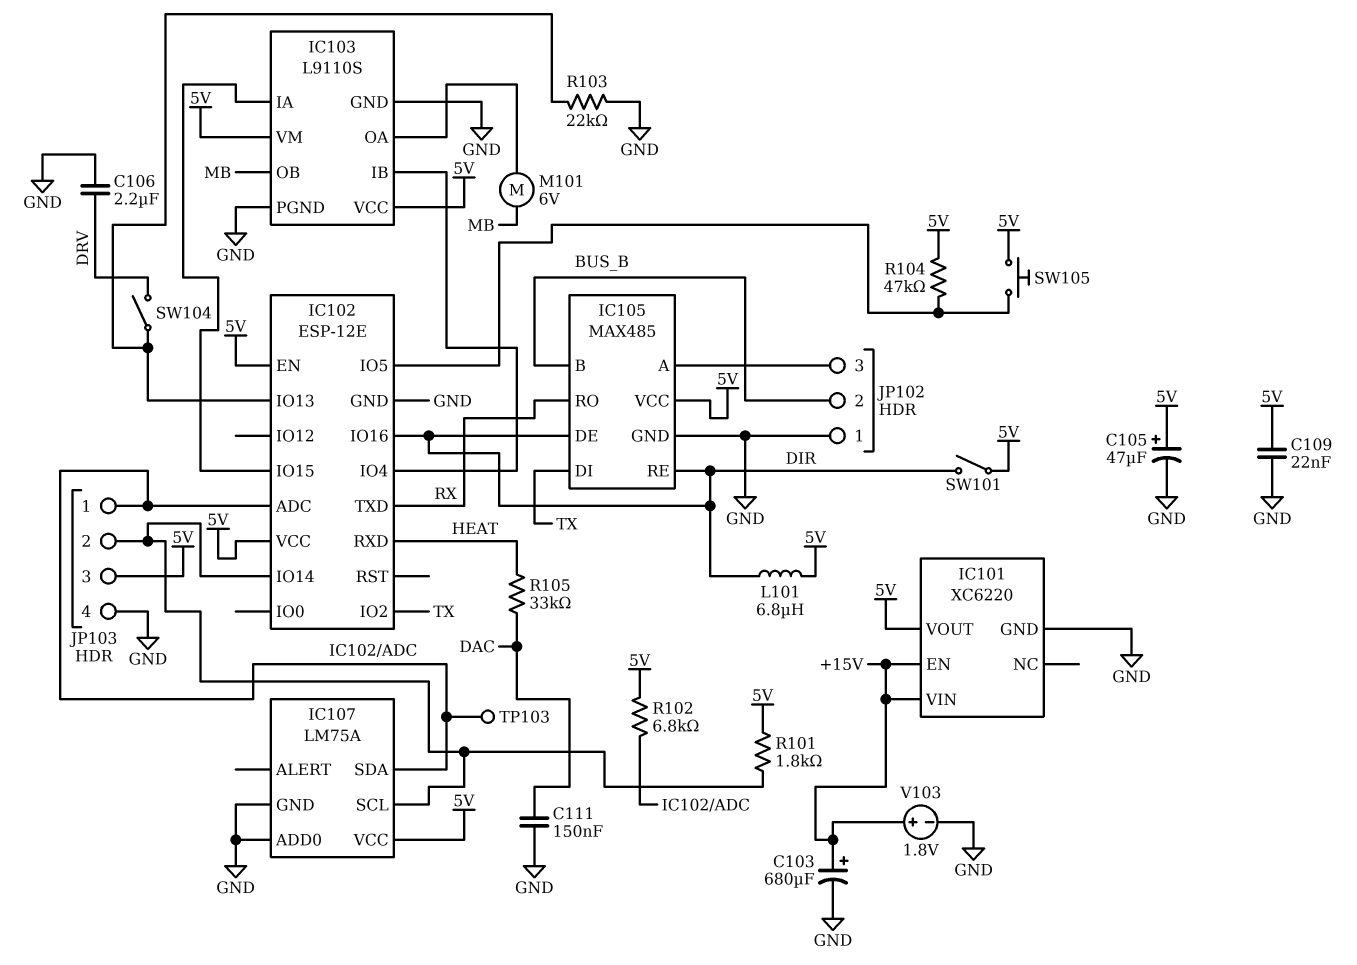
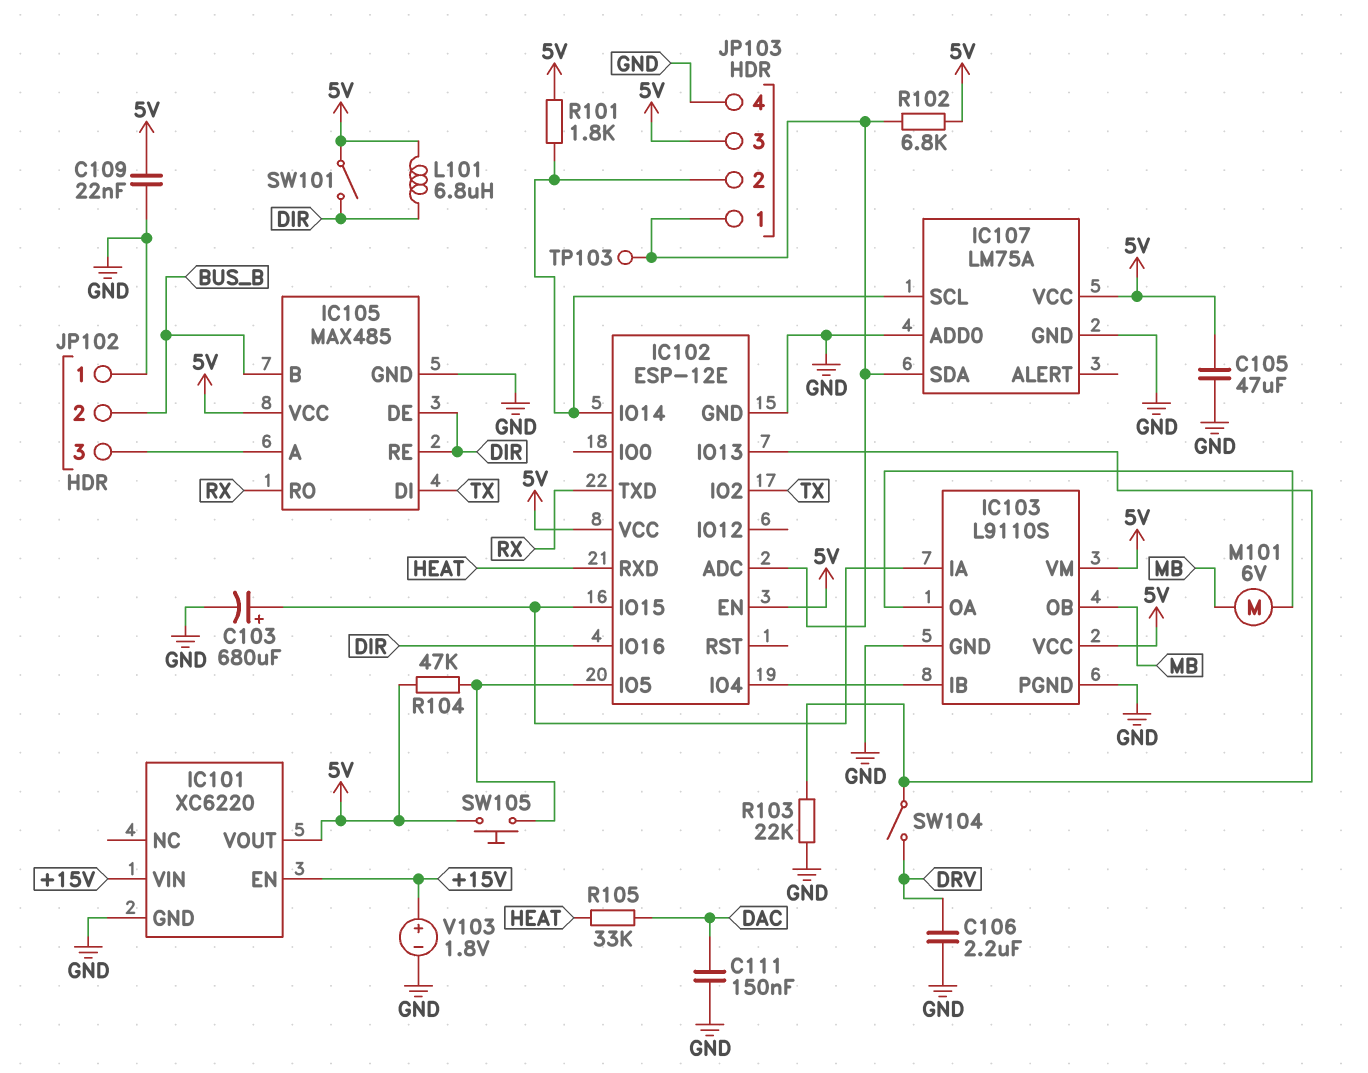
C103: 680uF (plus +15V, minus GND) -> 680uF (plus IC102/IO15, minus GND)
C105: 47uF (plus 5V, minus GND) -> 47uF (5V, GND)

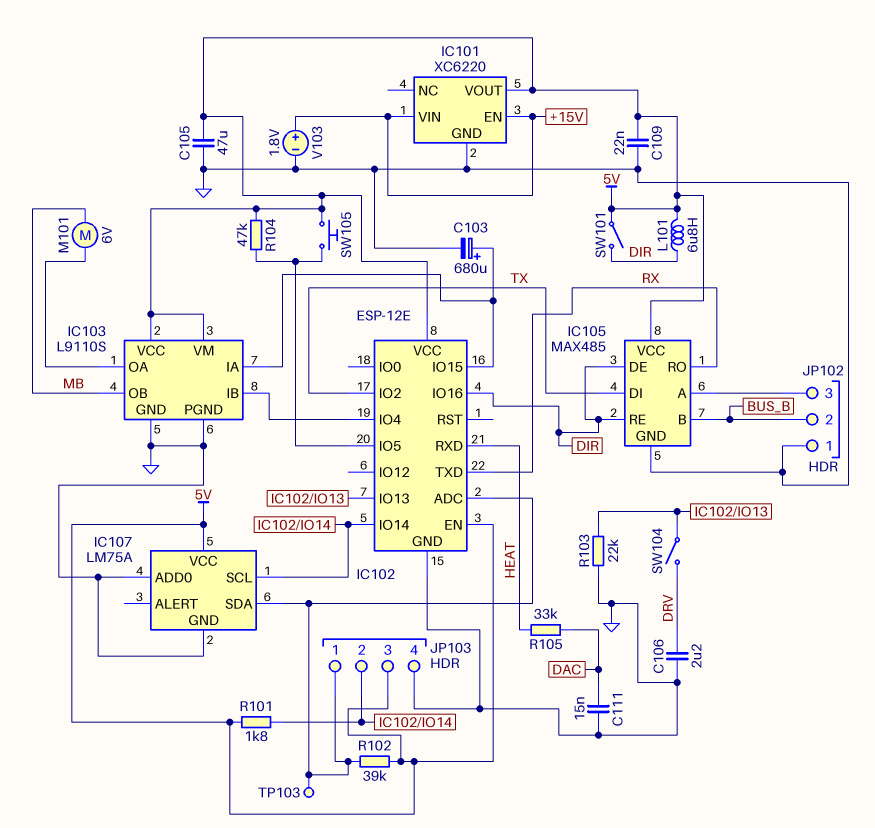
C111: 150nF (DAC, GND) -> 15nF (DAC, GND)
R102: 6.8k (5V, IC102/ADC) -> 39k (5V, IC102/ADC)

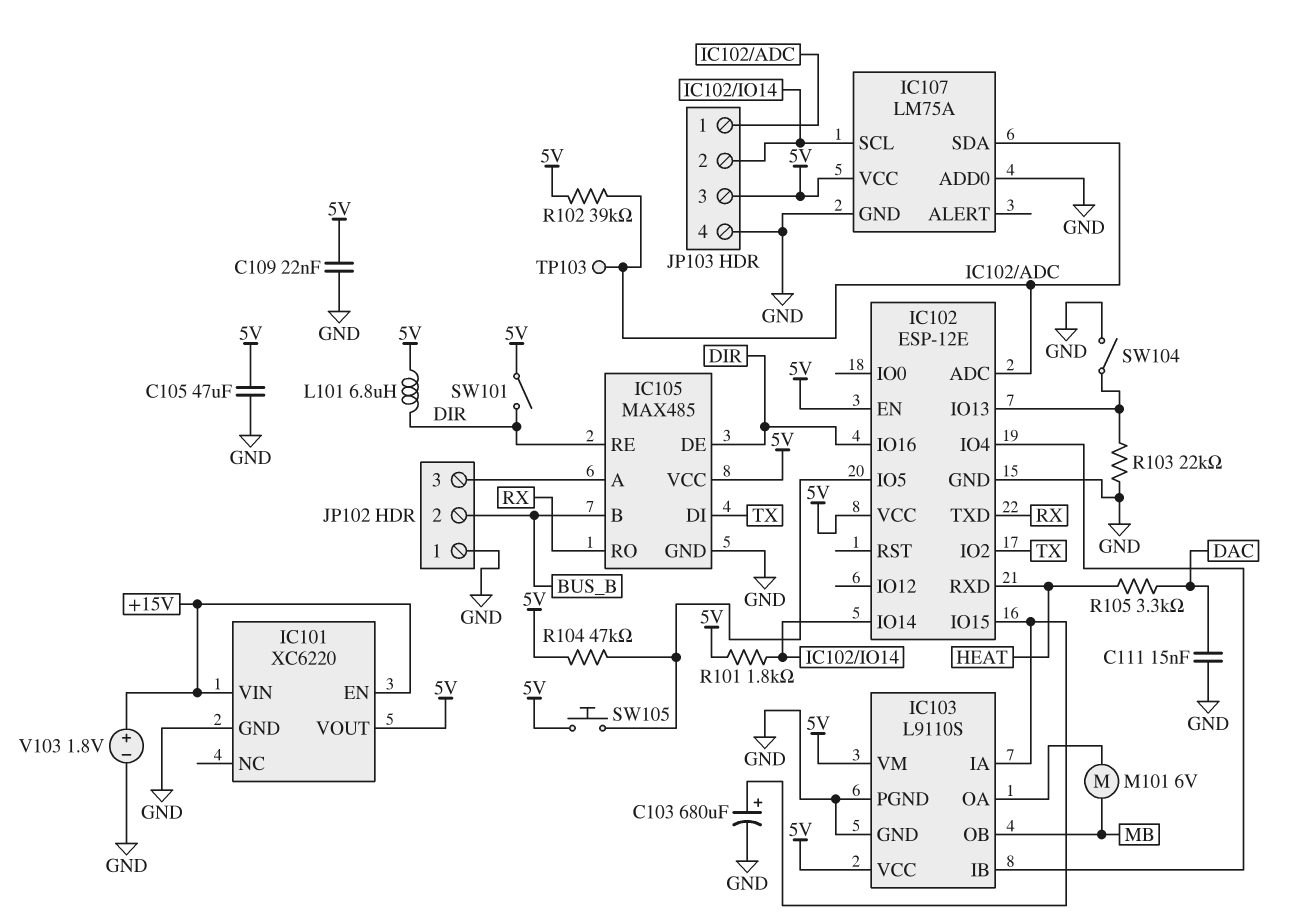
C106: 2.2uF (DRV, GND) -> none
R105: 33k (DAC, HEAT) -> 3.3k (DAC, HEAT)
SW104: switch (DRV, IC102/IO13) -> switch (GND, IC102/IO13)

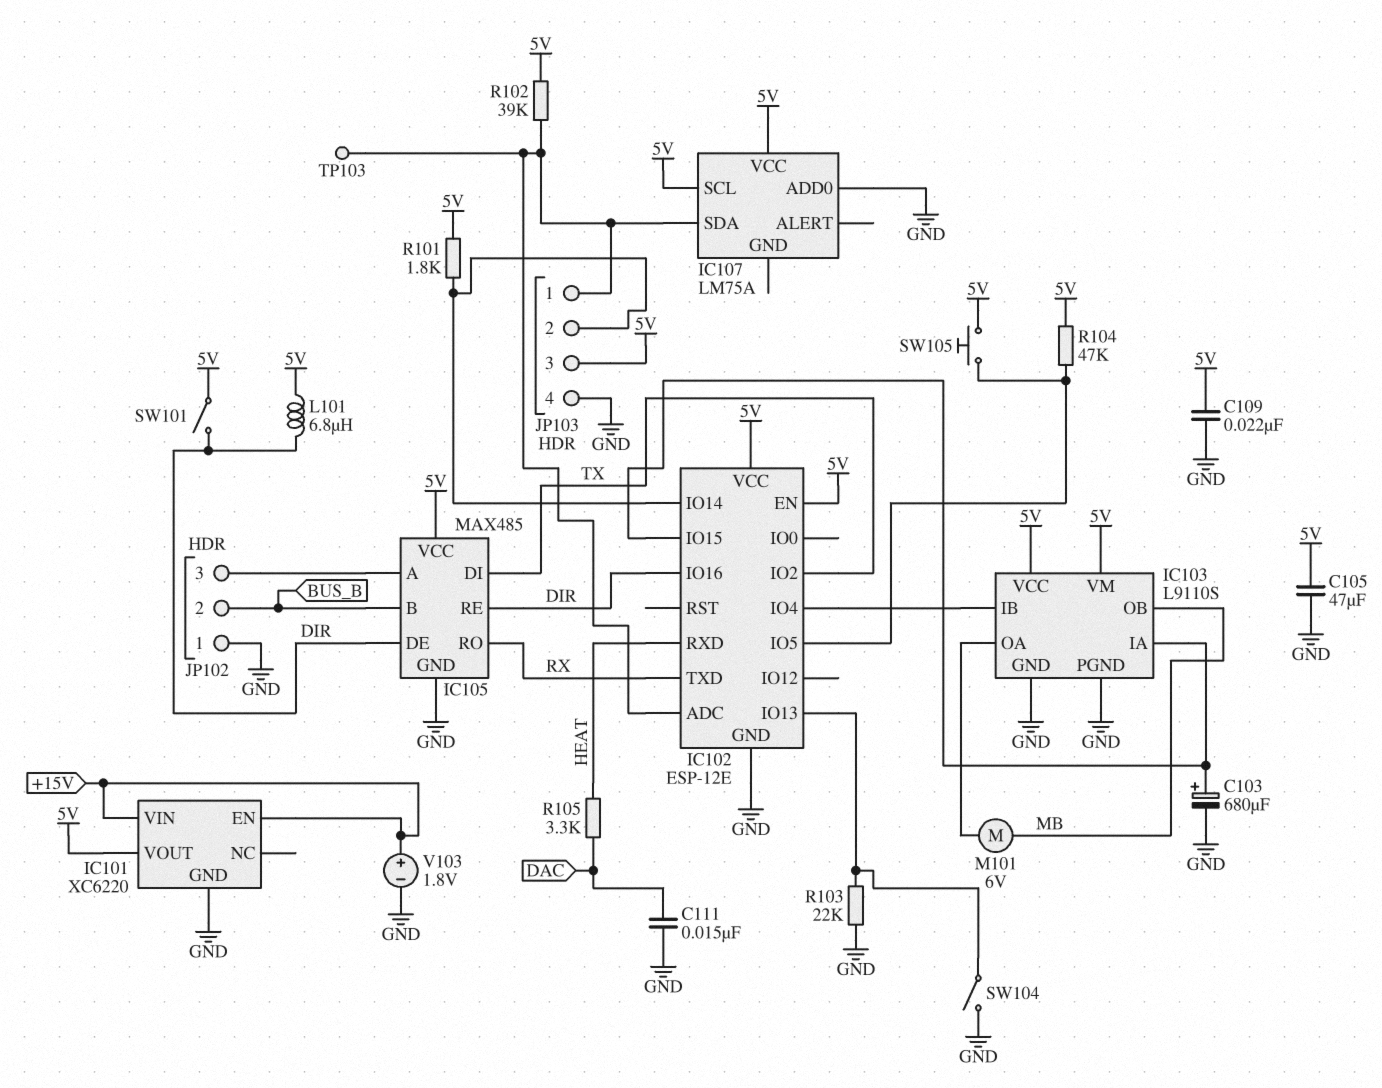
IC107 pin GND: GND -> none
IC107 pin SCL: IC102/IO14 -> 5V

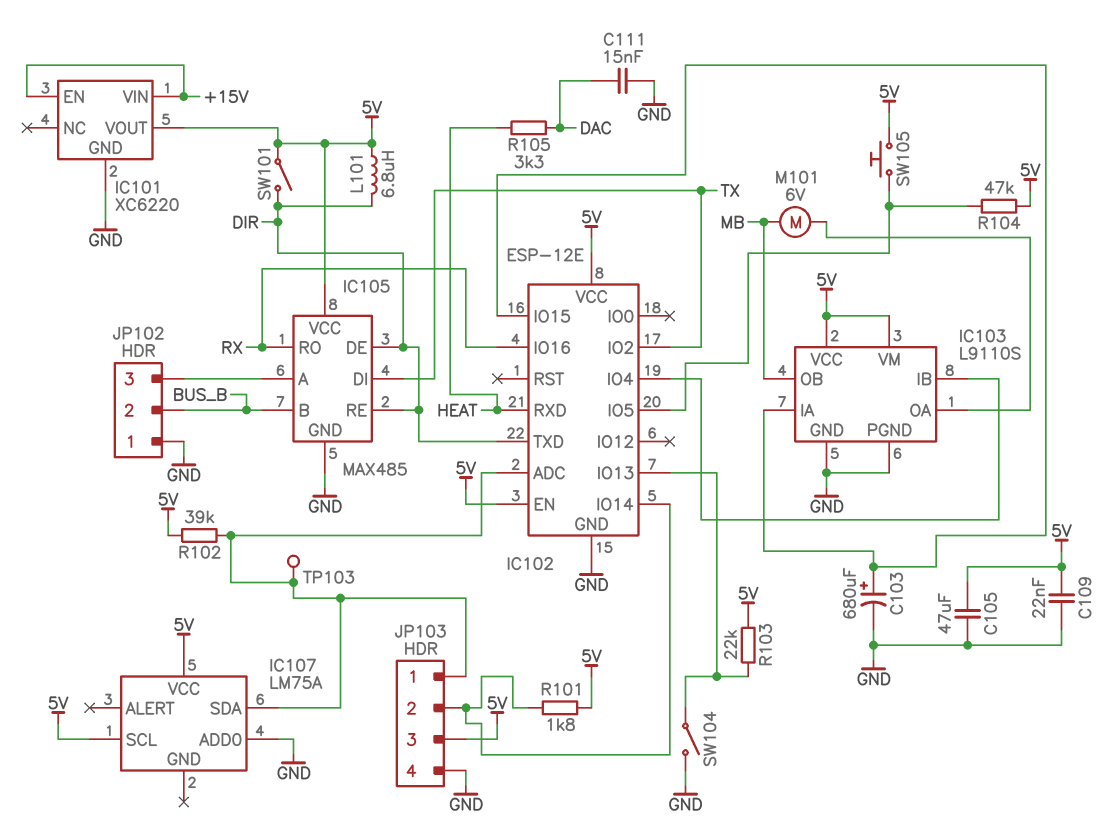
IC102 pin IO16: DIR -> RX
IC102 pin TXD: RX -> DIR
R103: 22k (GND, IC102/IO13) -> 22k (5V, IC102/IO13)
V103: 1.8V (plus +15V, minus GND) -> none

